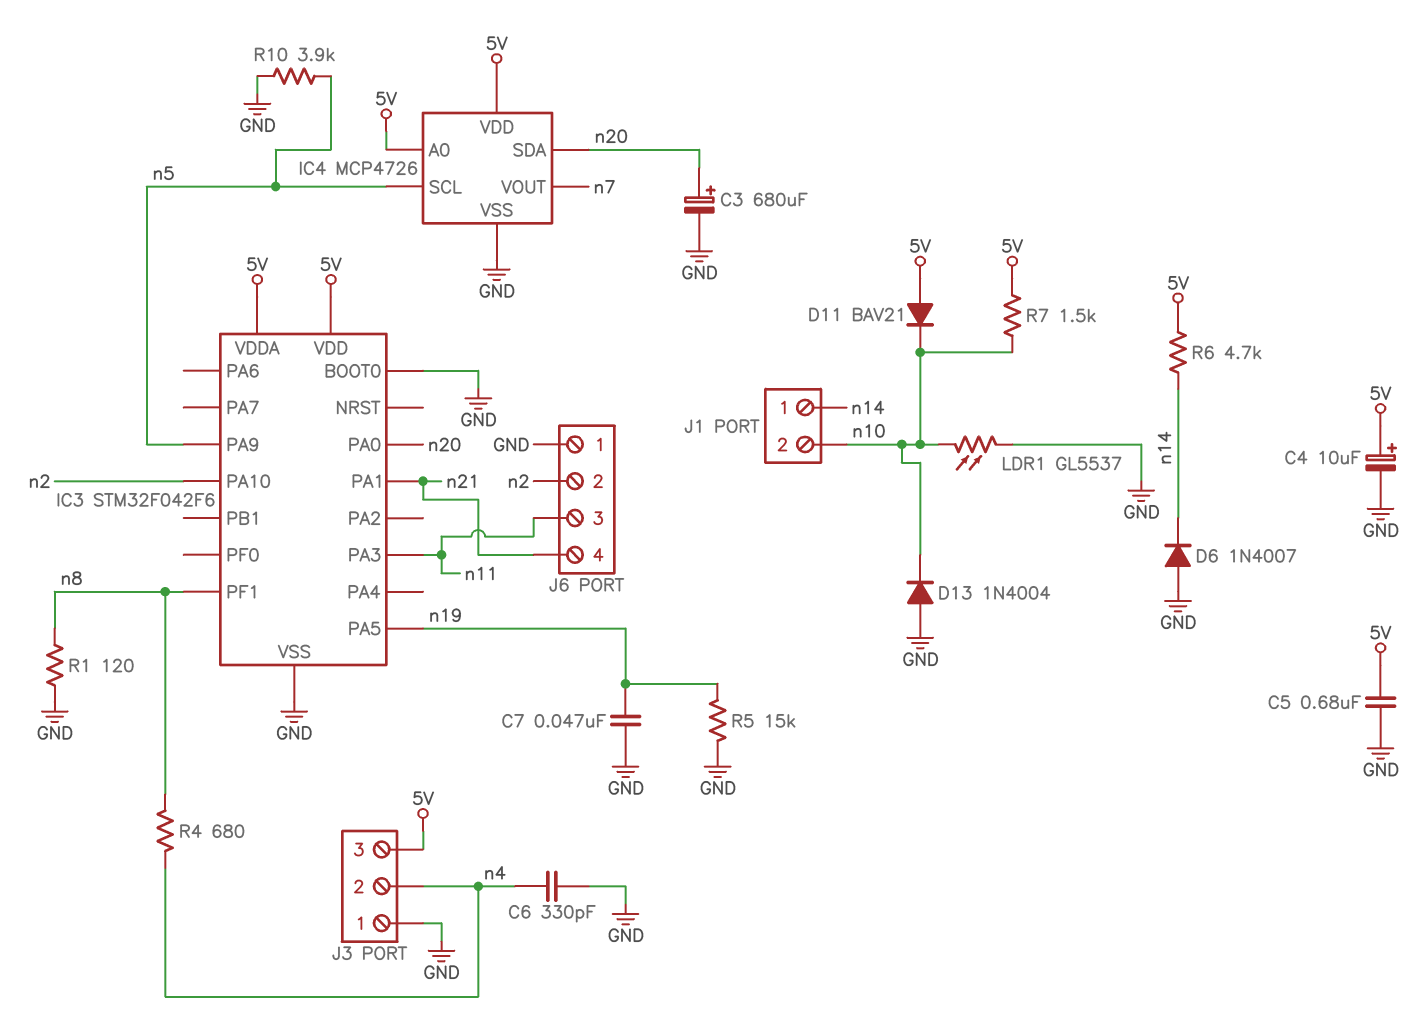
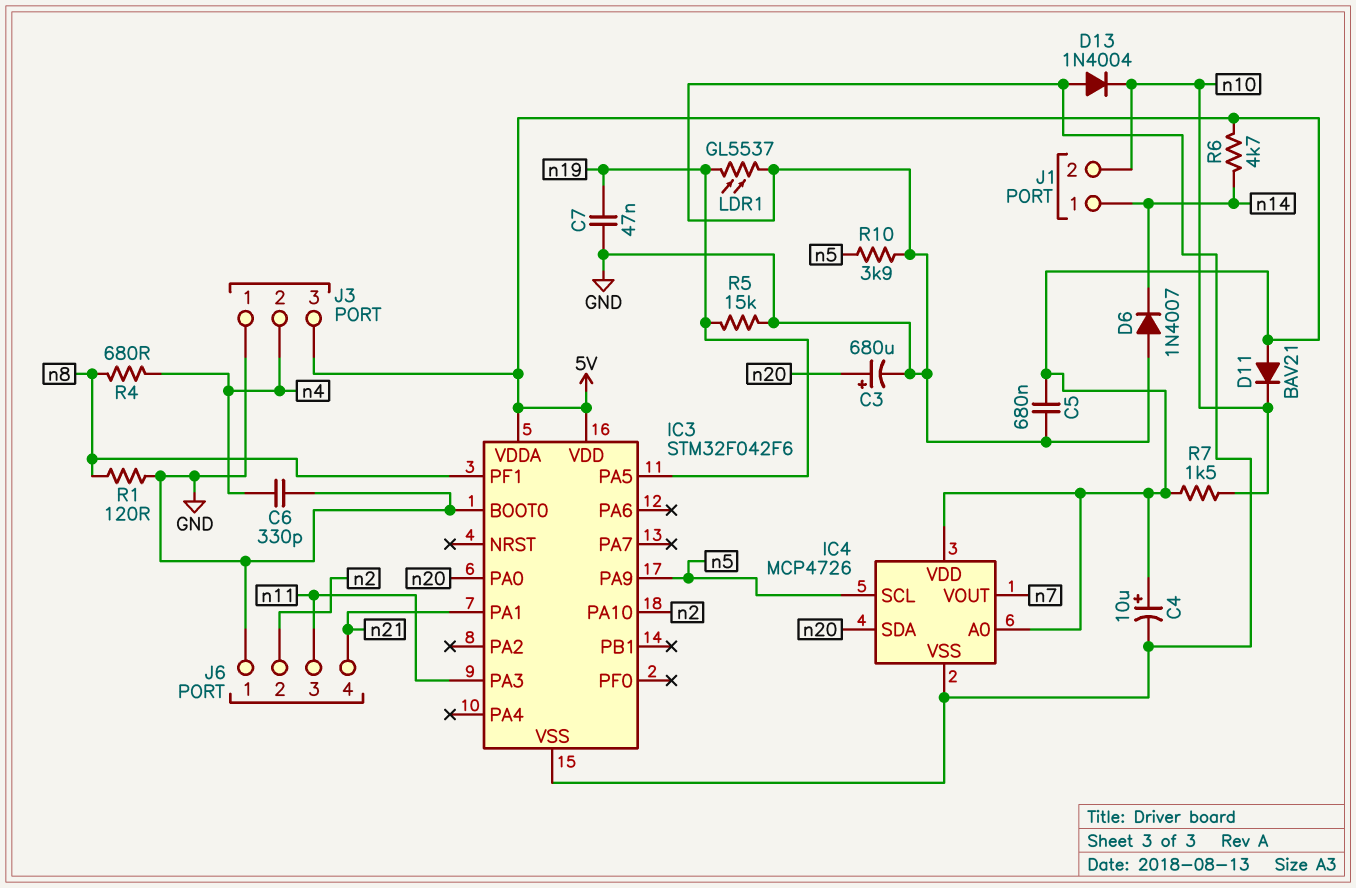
LDR1: GL5537 (GND, n10) -> GL5537 (GND, n19)

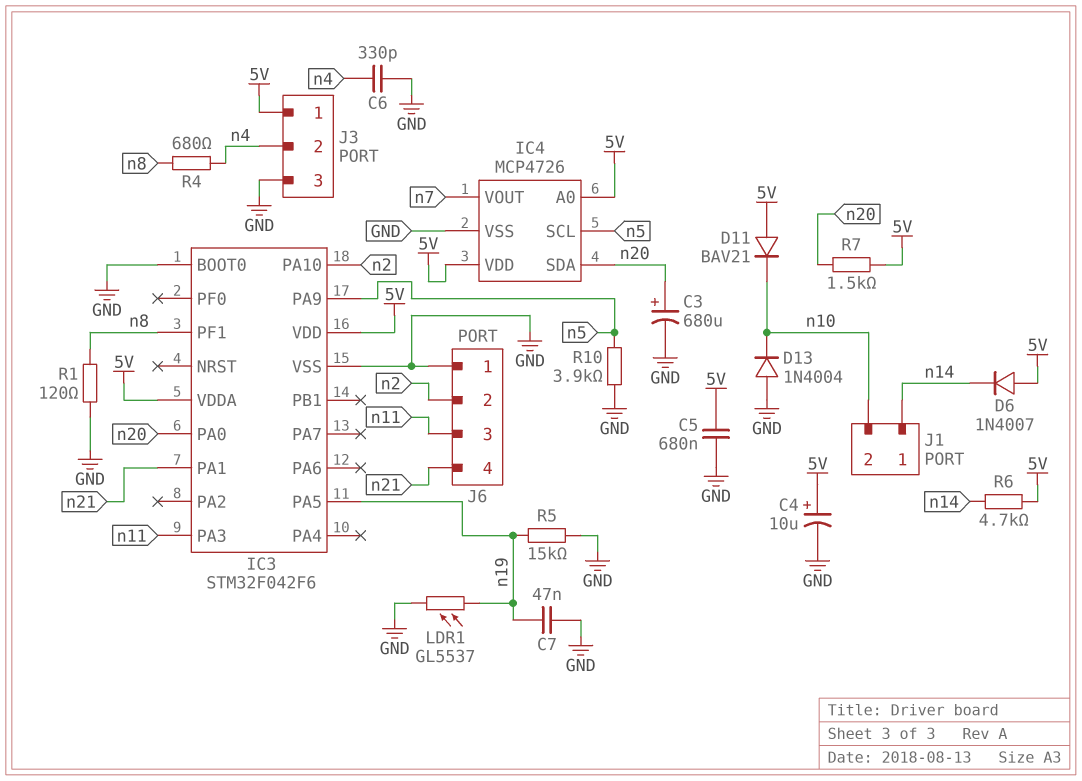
D6: diode 1N4007 (A GND, K n14) -> diode 1N4007 (A 5V, K n14)
J3 pin 1: GND -> 5V
J3 pin 3: 5V -> GND
R7: 1.5k (5V, n10) -> 1.5k (5V, n20)

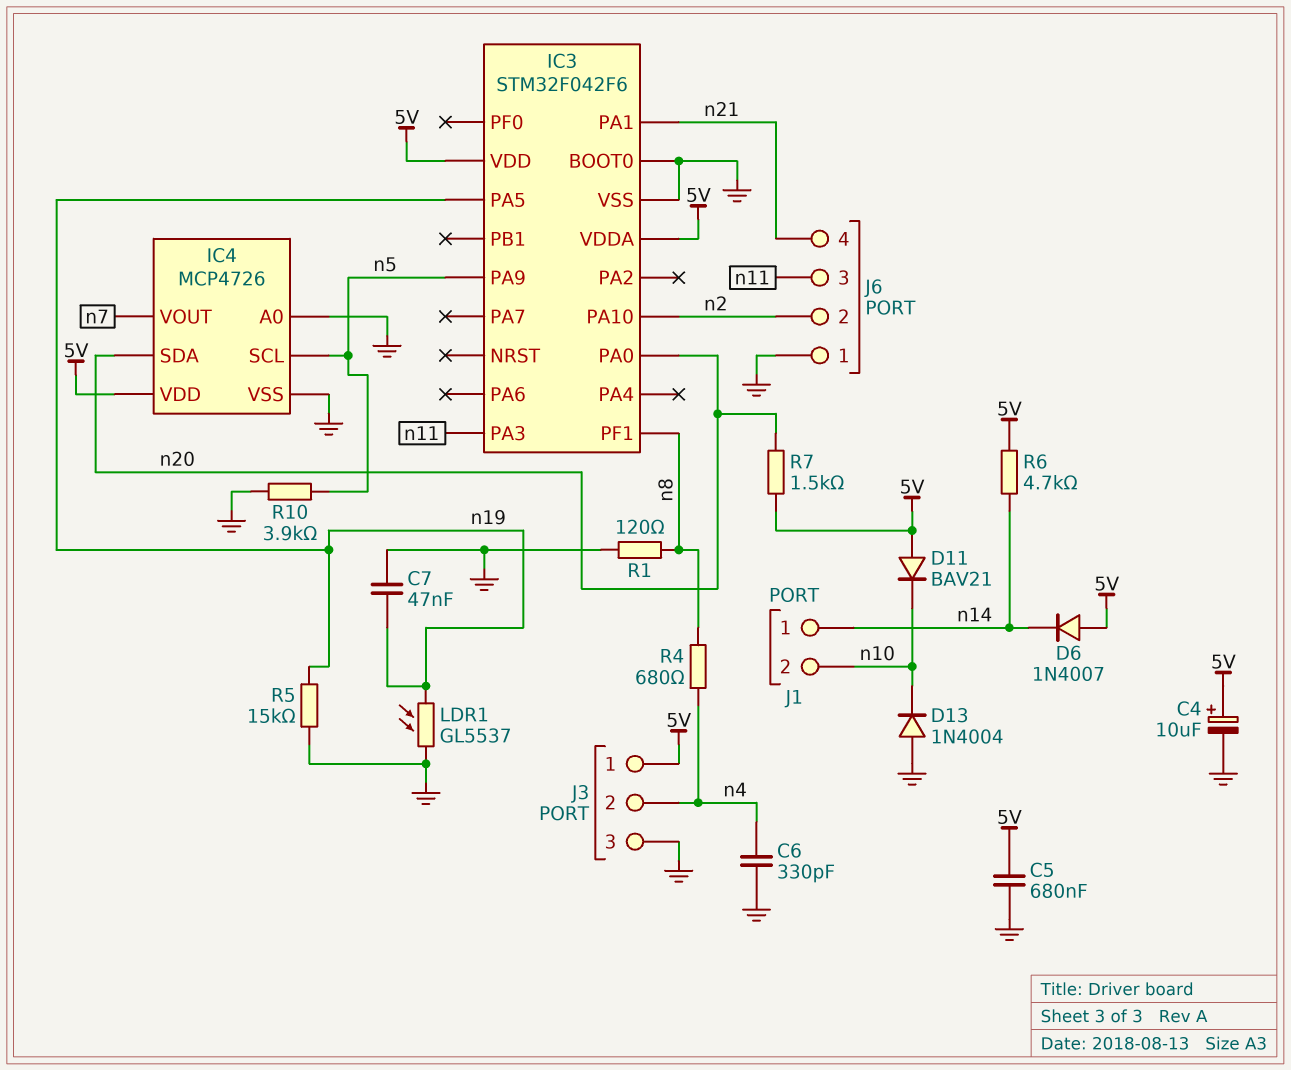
C3: 680uF (plus n20, minus GND) -> none
IC4 pin A0: 5V -> GND

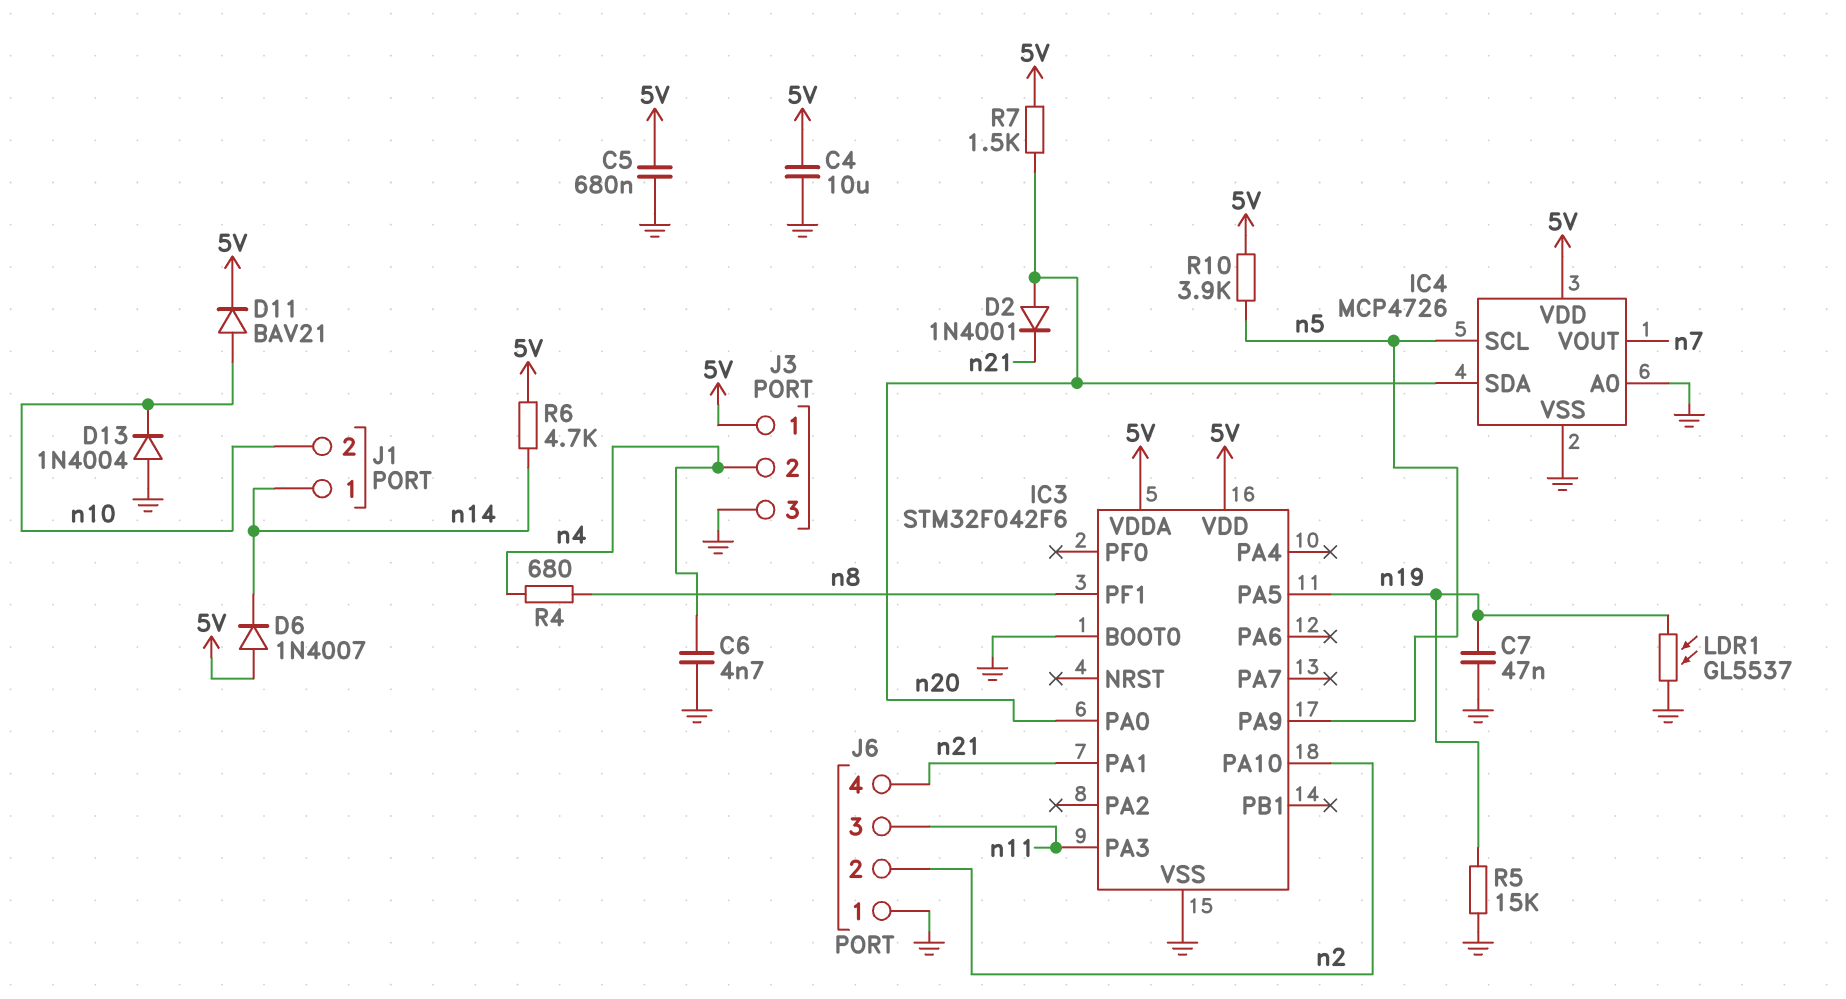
C4: 10uF (plus 5V, minus GND) -> 10uF (5V, GND)
C6: 330pF (GND, n4) -> 4.7nF (GND, n4)
D2: none -> diode 1N4001 (A n20, K n21)
D11: diode BAV21 (A 5V, K n10) -> diode BAV21 (A n10, K 5V)
R1: 120 (GND, n8) -> none
R10: 3.9k (GND, n5) -> 3.9k (5V, n5)

